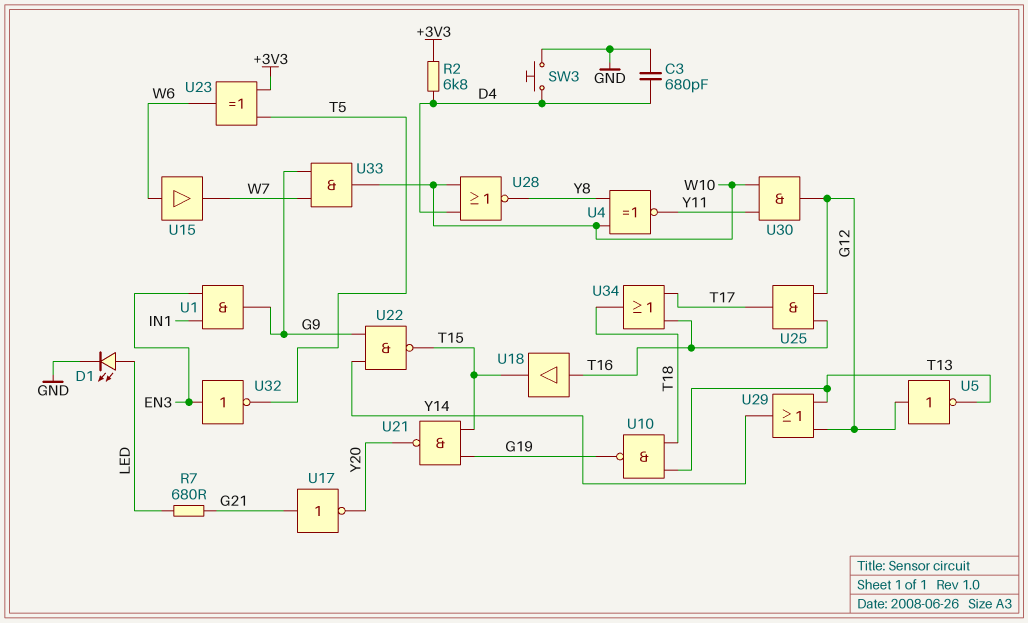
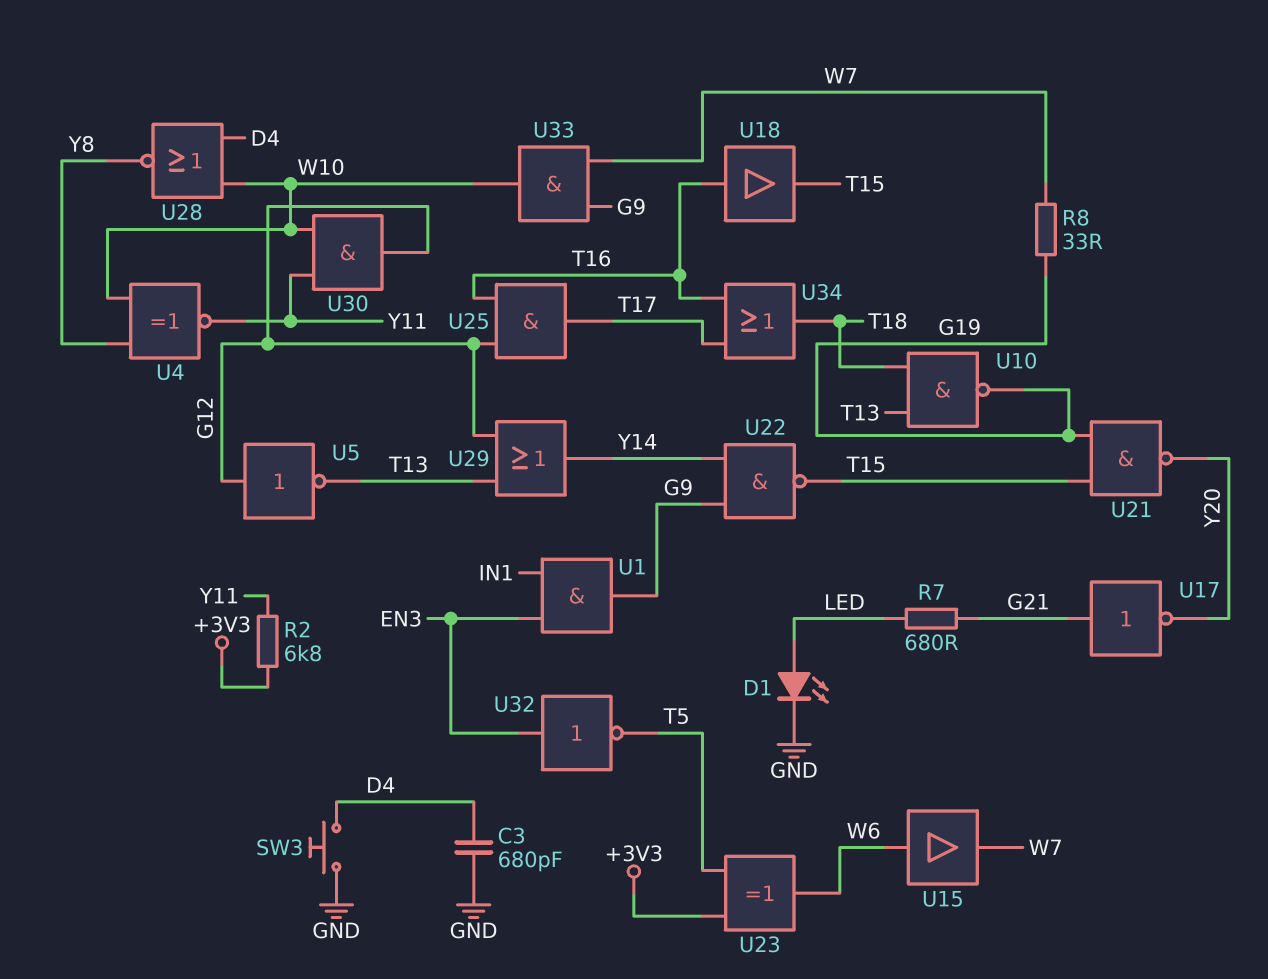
R2: 6.8k (+3V3, D4) -> 6.8k (+3V3, Y11)
R8: none -> 33 (G19, W7)

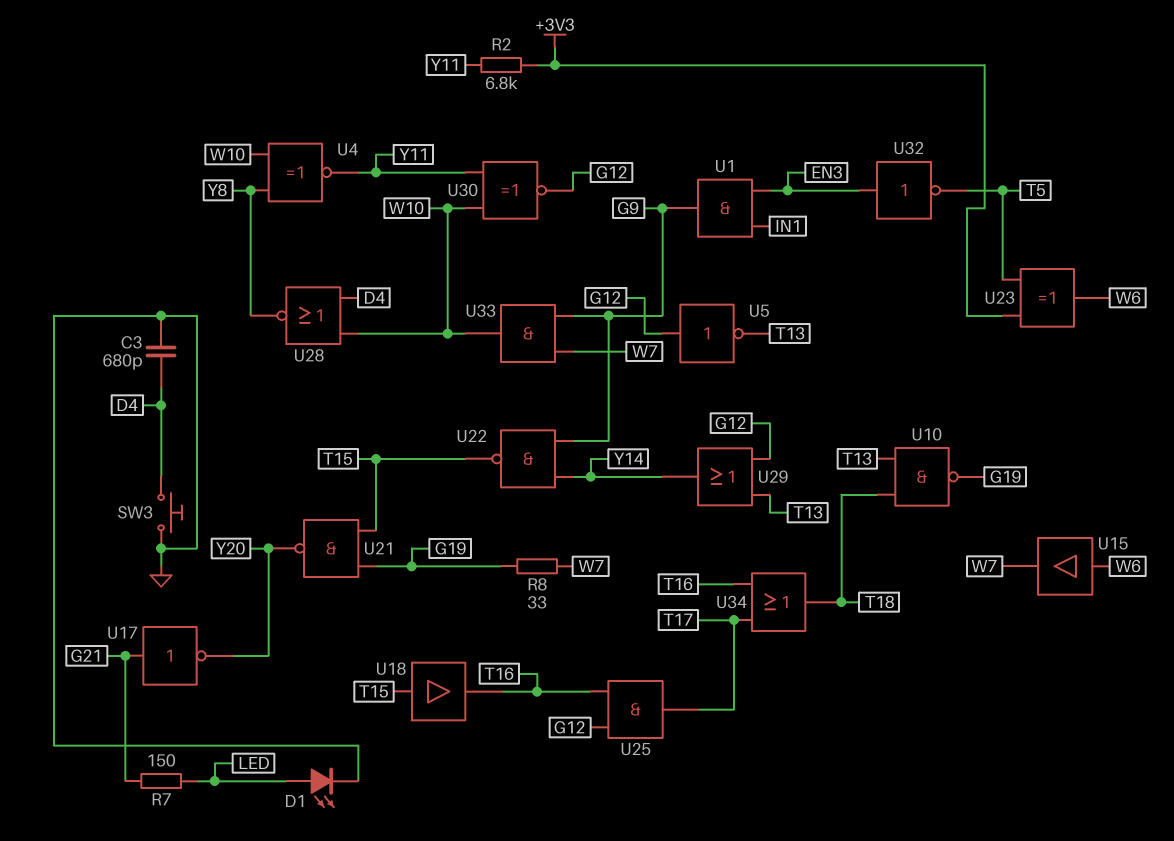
R7: 680 (G21, LED) -> 150 (G21, LED)
U18: buffer (in T16, out T15) -> buffer (in T15, out T16)
U30: AND (in W10, in Y11, out G12) -> XNOR (in W10, in Y11, out G12)

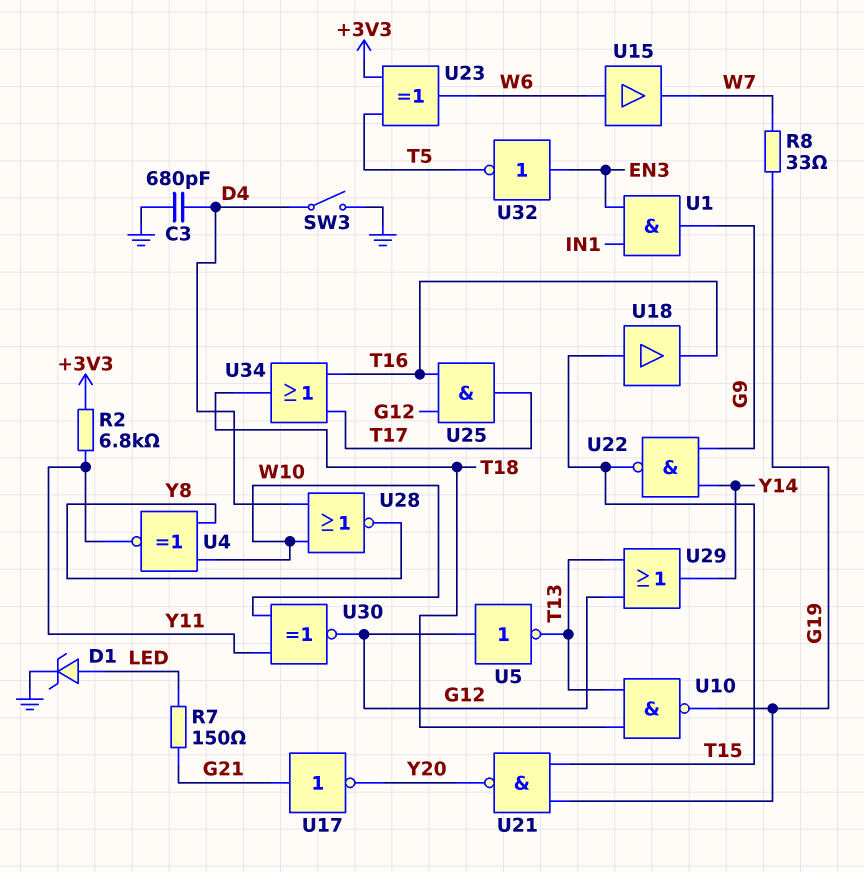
D1: LED (A LED, K GND) -> zener (A LED, K GND)
SW3: button (D4, GND) -> switch (D4, GND)
U33: AND (in G9, in W7, out W10) -> none

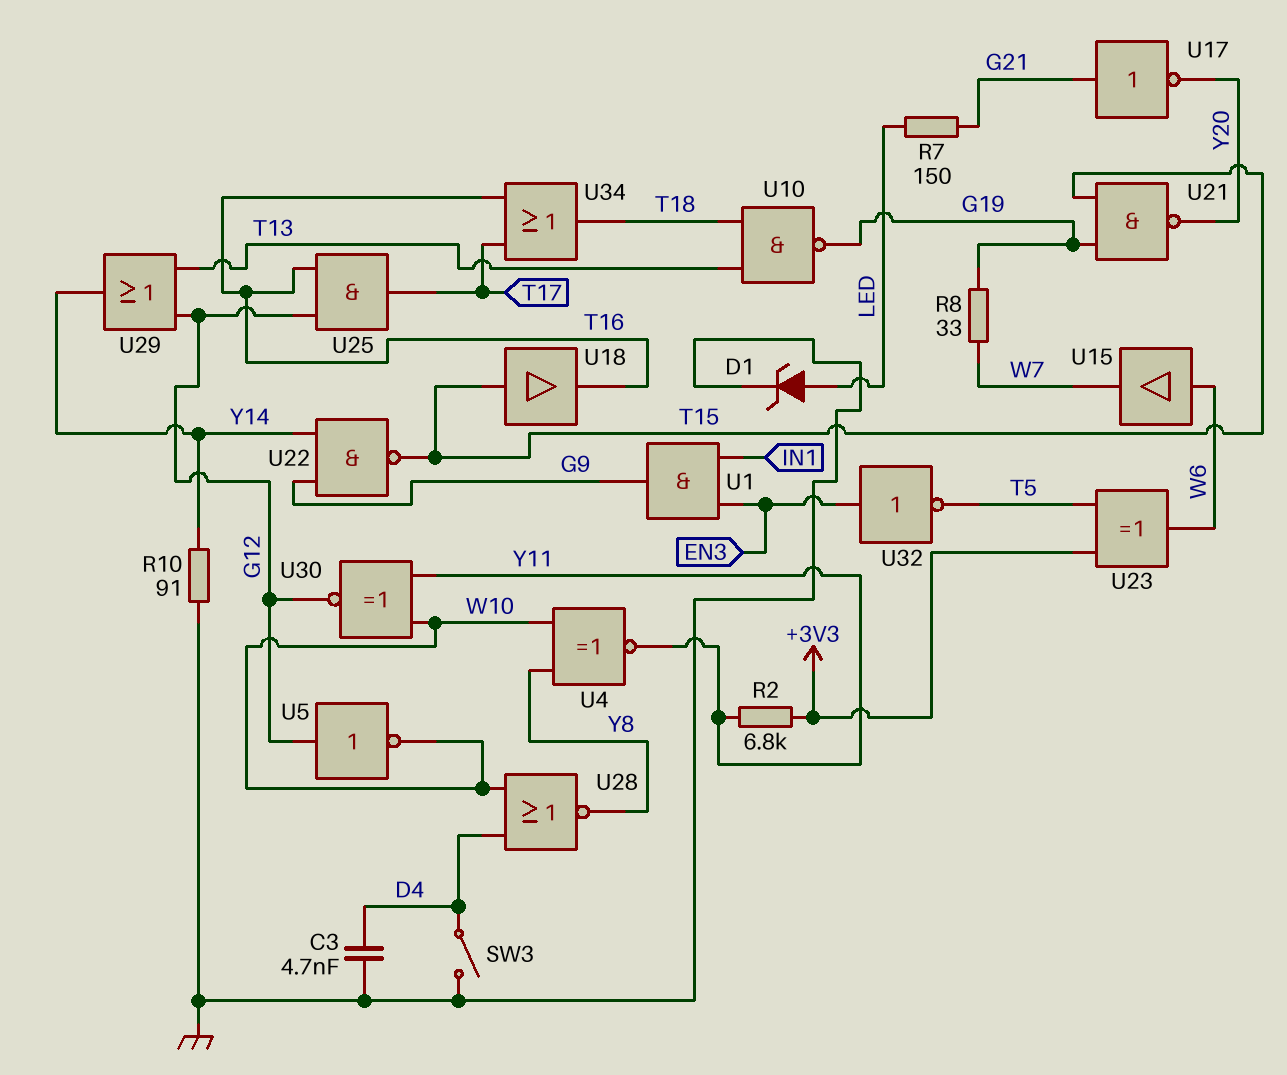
C3: 680pF (D4, GND) -> 4.7nF (D4, GND)
R10: none -> 91 (GND, Y14)
U5: NOT (in G12, out T13) -> NOT (in G12, out W10)

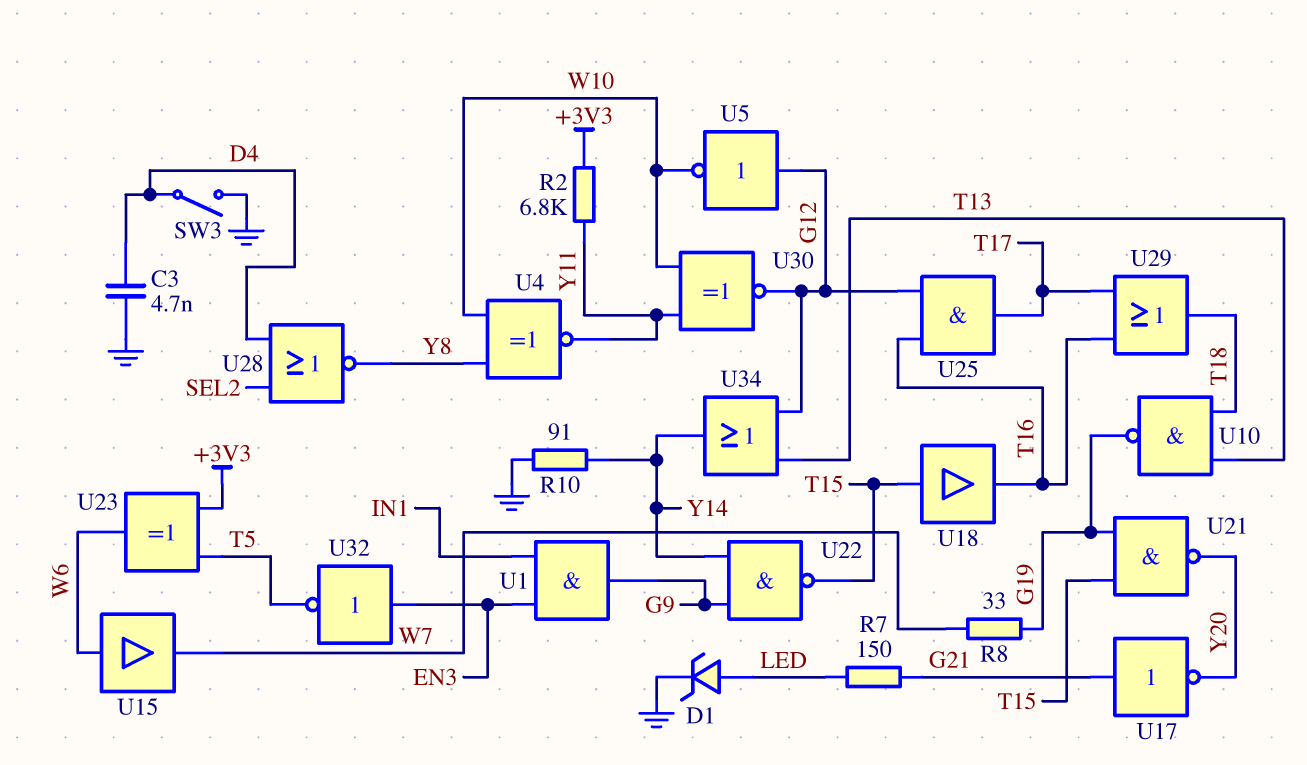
U28: NOR (in D4, in W10, out Y8) -> NOR (in D4, in SEL2, out Y8)
U29: OR (in G12, in T13, out Y14) -> OR (in T16, in T17, out T18)
U34: OR (in T16, in T17, out T18) -> OR (in G12, in T13, out Y14)

